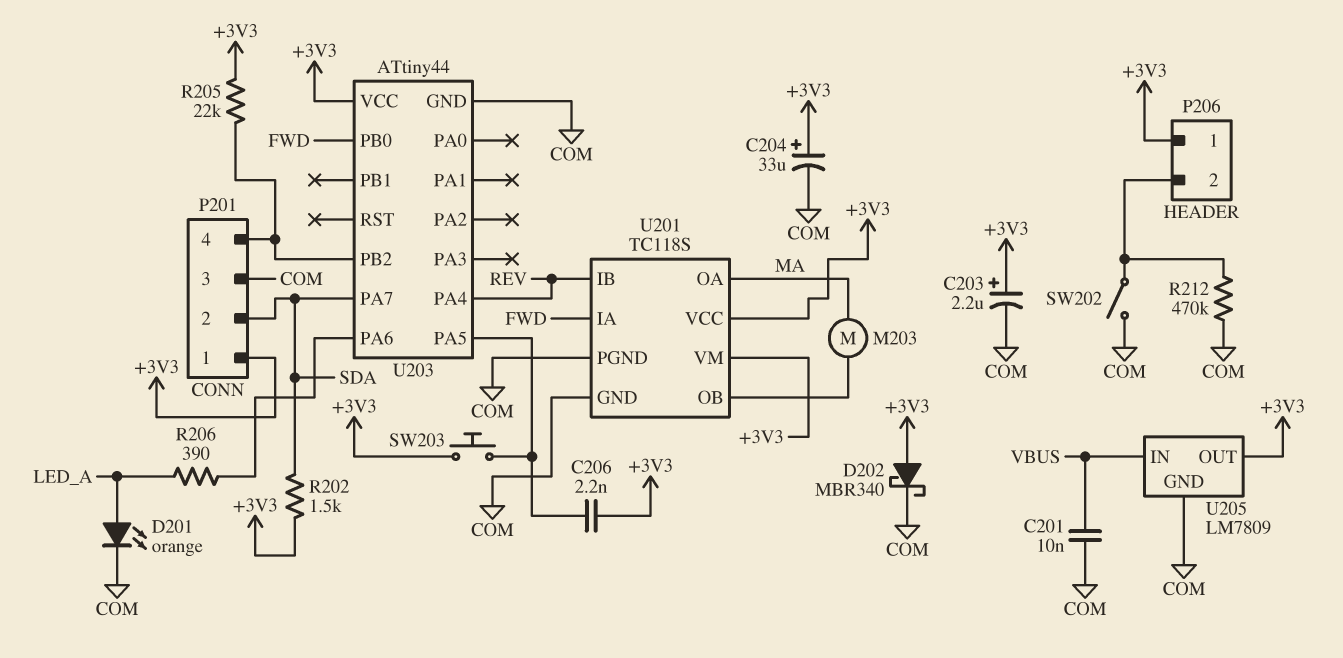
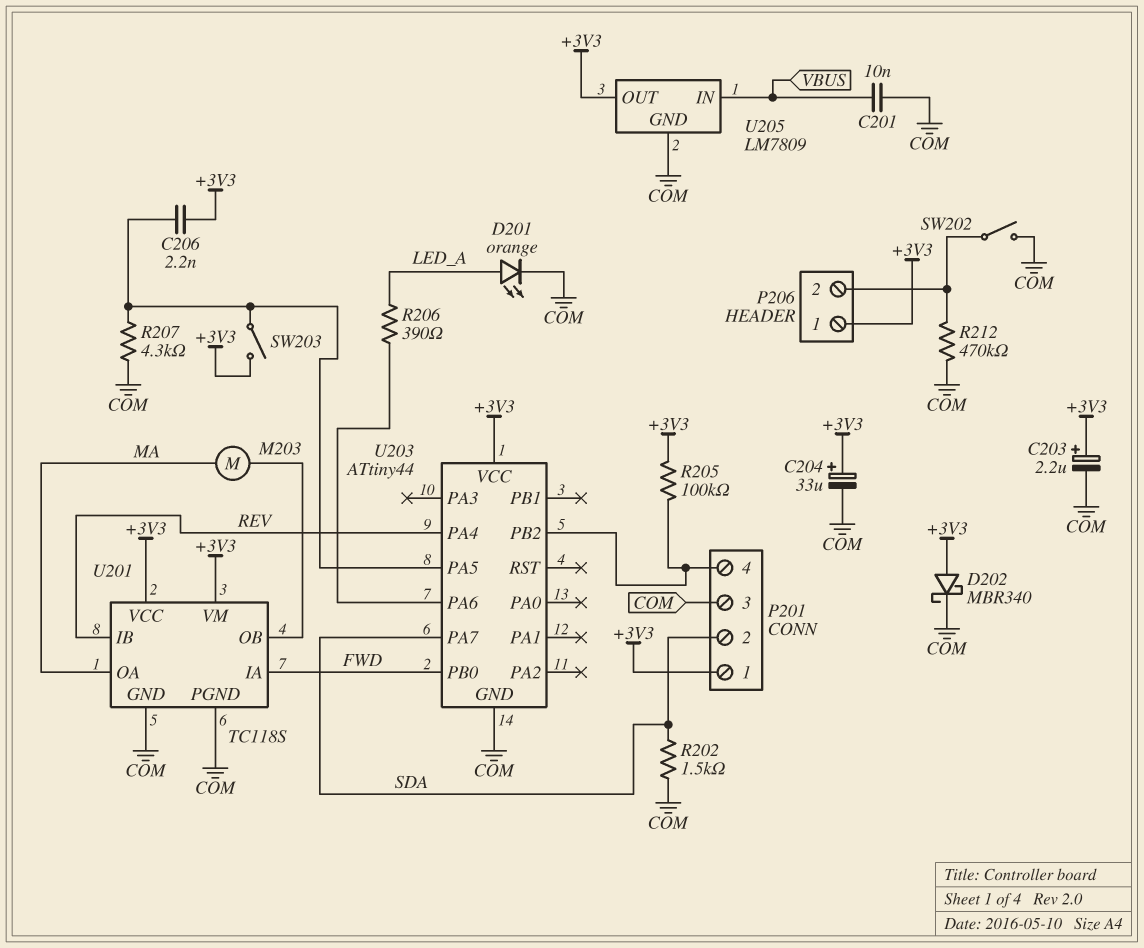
R202: 1.5k (+3V3, SDA) -> 1.5k (COM, SDA)
R205: 22k (+3V3, P201/4) -> 100k (+3V3, P201/4)
R207: none -> 4.3k (COM, U203/PA5)
SW203: button (+3V3, U203/PA5) -> switch (+3V3, U203/PA5)

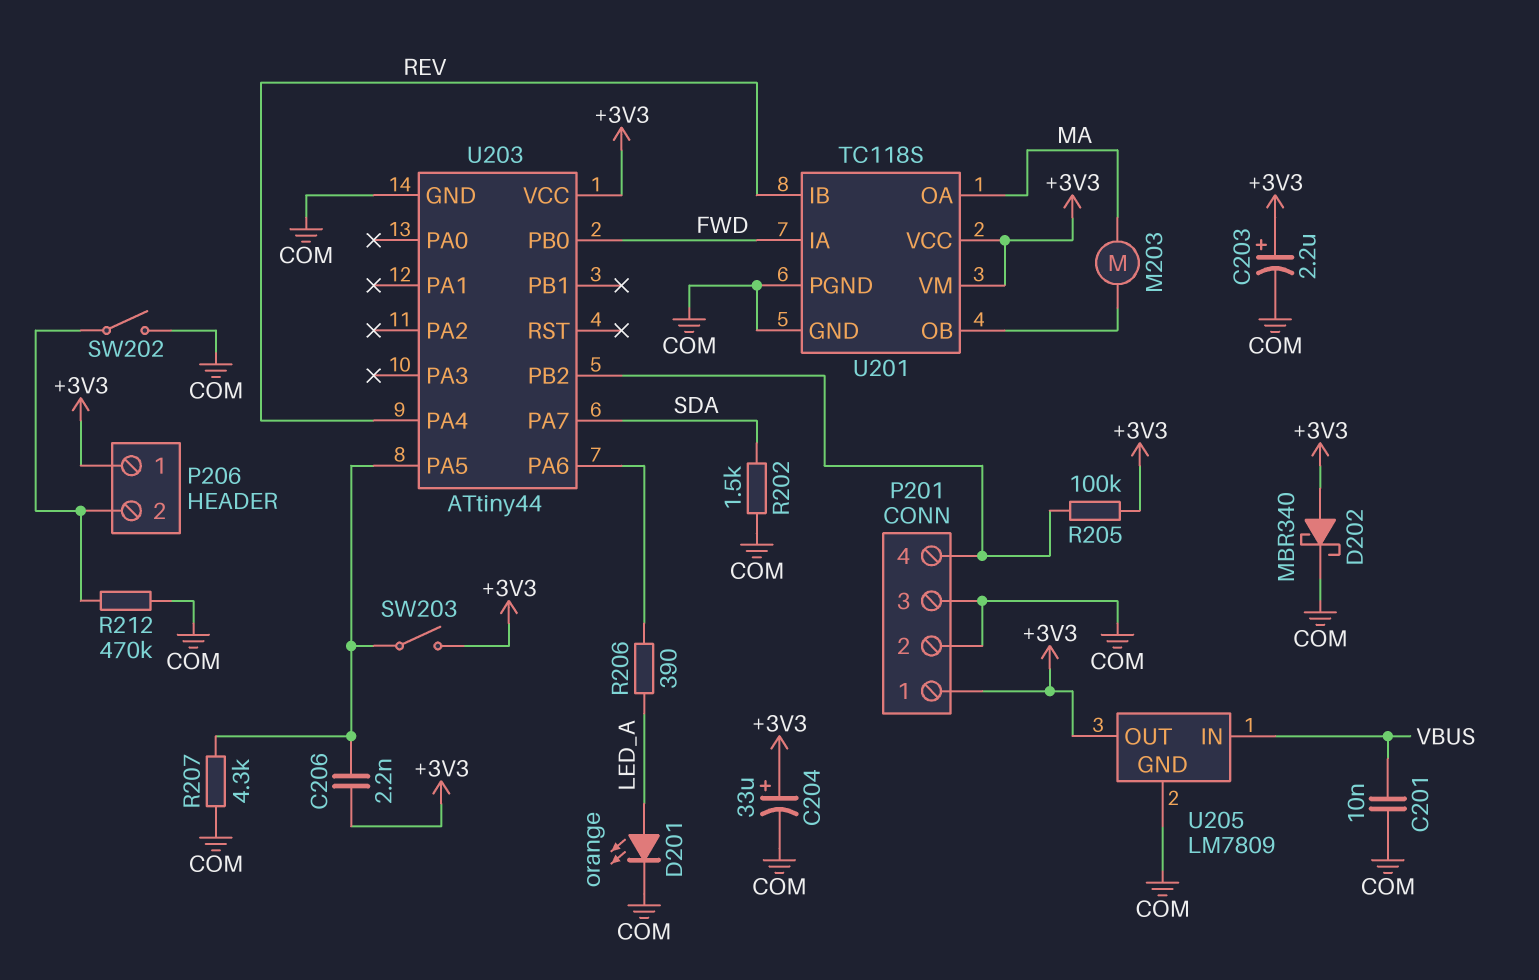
P201 pin 2: SDA -> COM

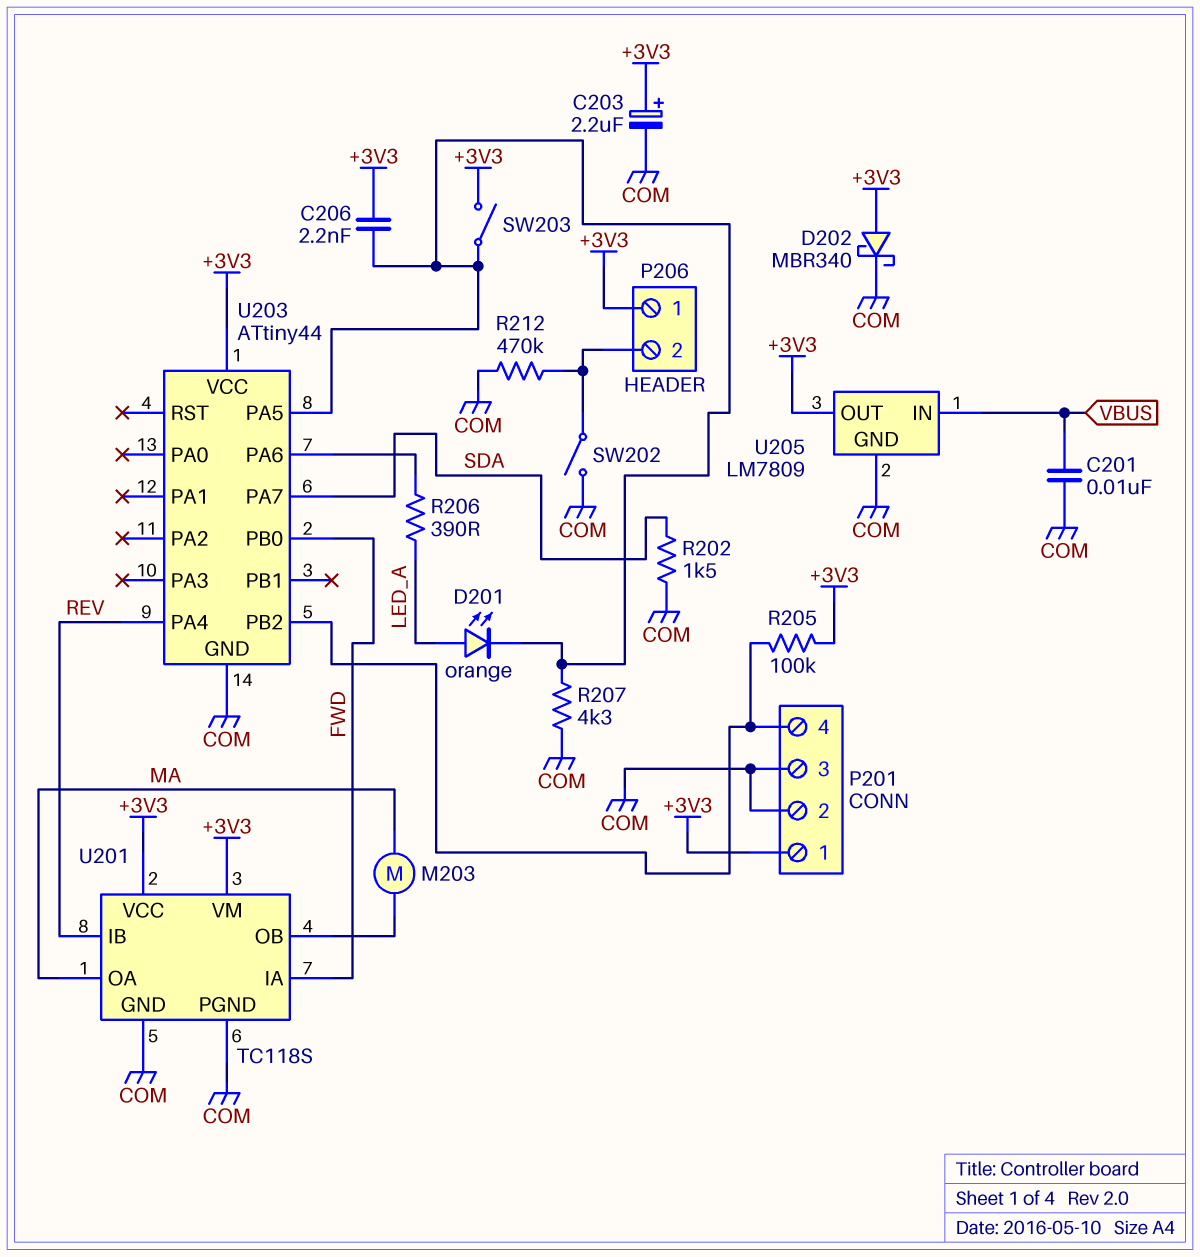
C204: 33uF (plus +3V3, minus COM) -> none
D201: LED orange (A LED_A, K COM) -> LED orange (A LED_A, K U203/PA5)

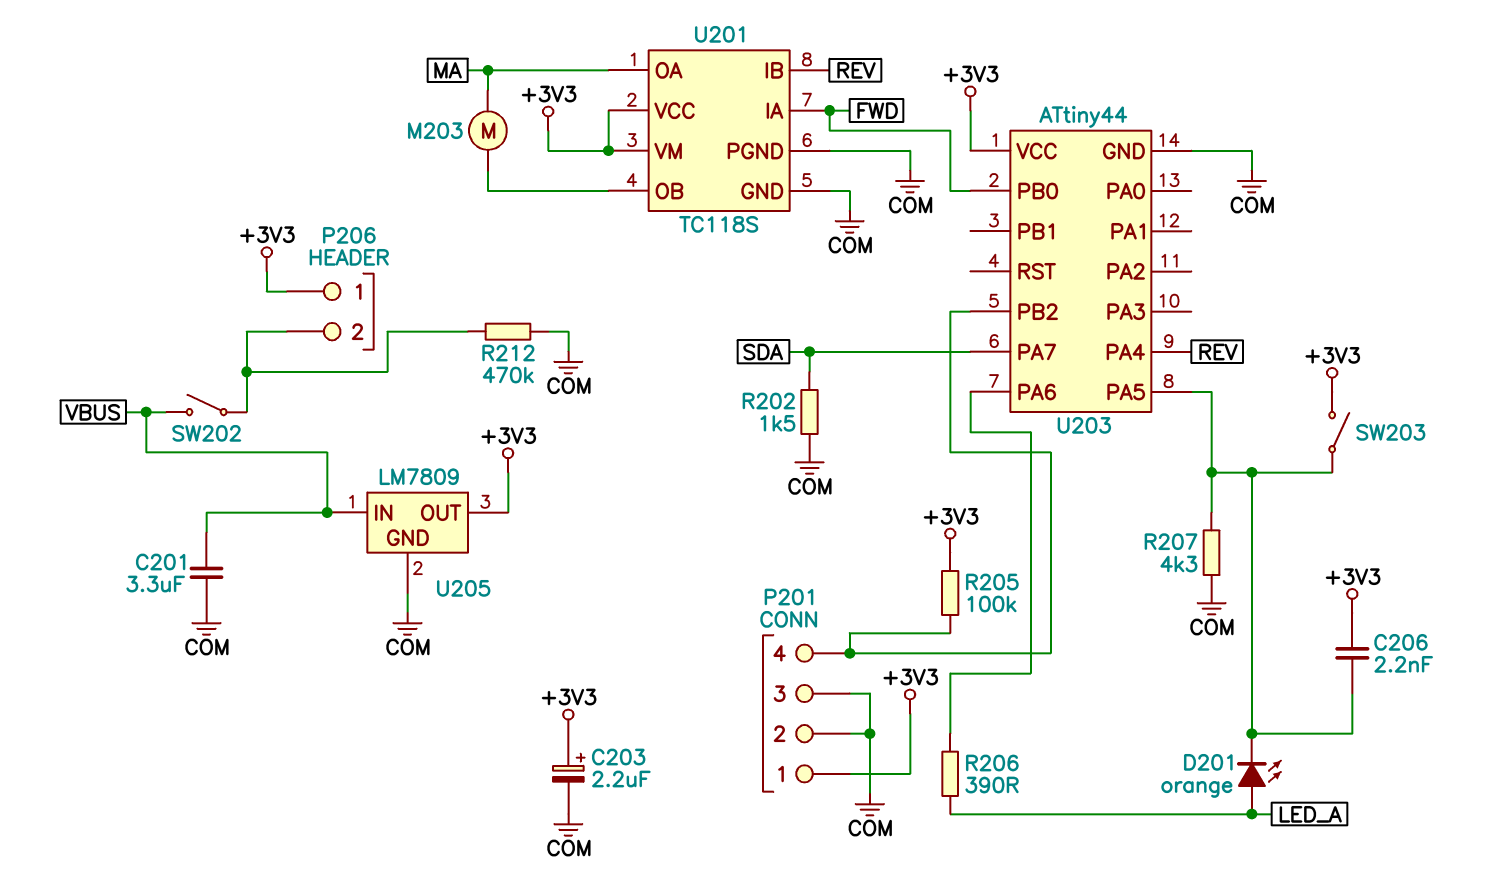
C201: 10nF (COM, VBUS) -> 3.3uF (COM, VBUS)
D202: schottky MBR340 (A +3V3, K COM) -> none
SW202: switch (COM, P206/2) -> switch (P206/2, VBUS)

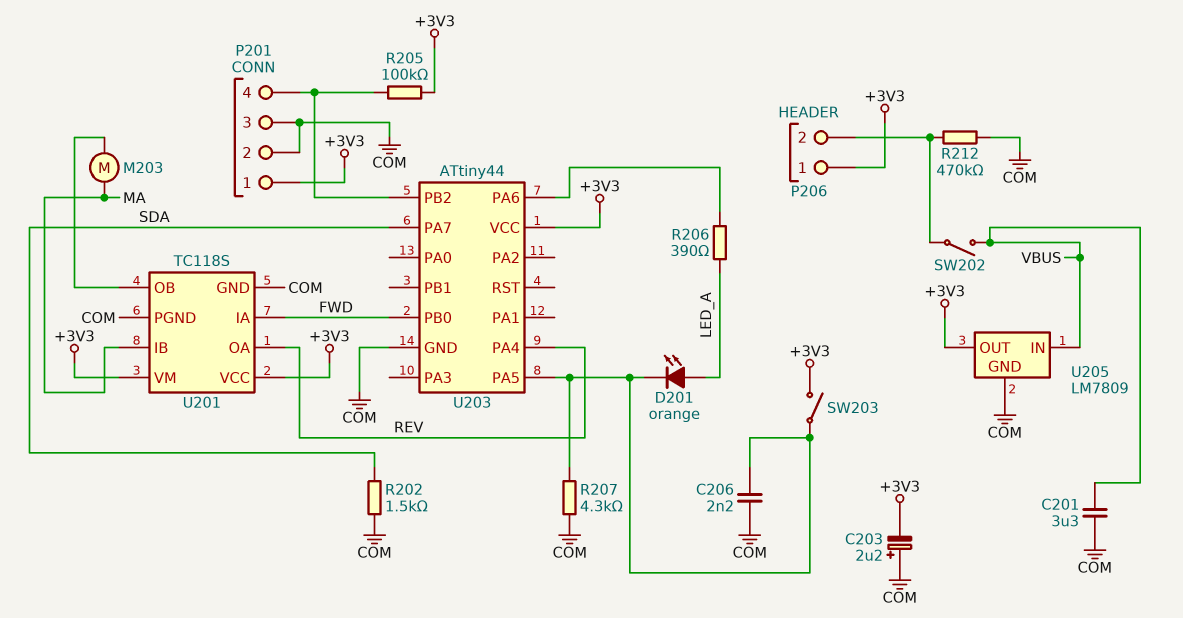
C203: 2.2uF (plus +3V3, minus COM) -> 2.2uF (plus COM, minus +3V3)
C206: 2.2nF (+3V3, U203/PA5) -> 2.2nF (COM, U203/PA5)
U201 pin IB: REV -> MA
U201 pin OA: MA -> REV

